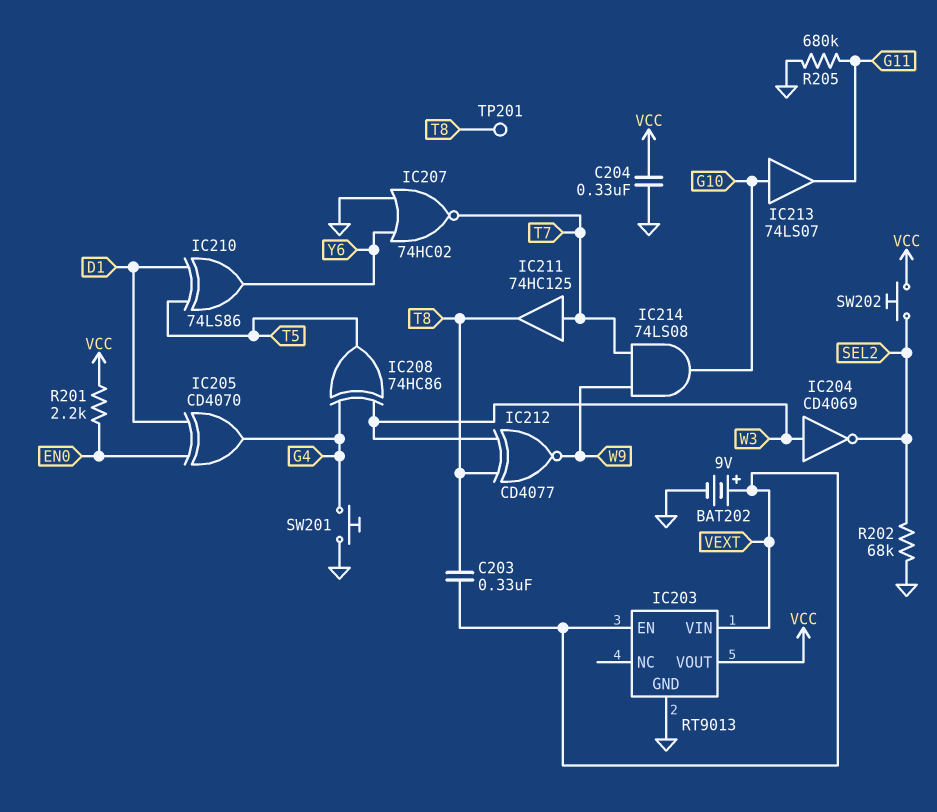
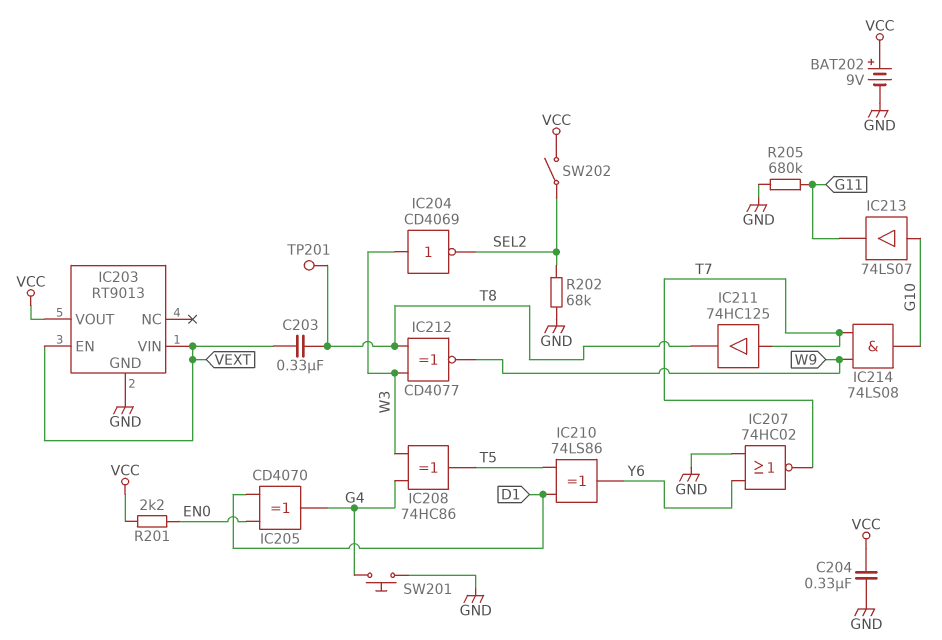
BAT202: 9V (plus VEXT, minus GND) -> 9V (plus VCC, minus GND)
SW202: button (SEL2, VCC) -> switch (SEL2, VCC)

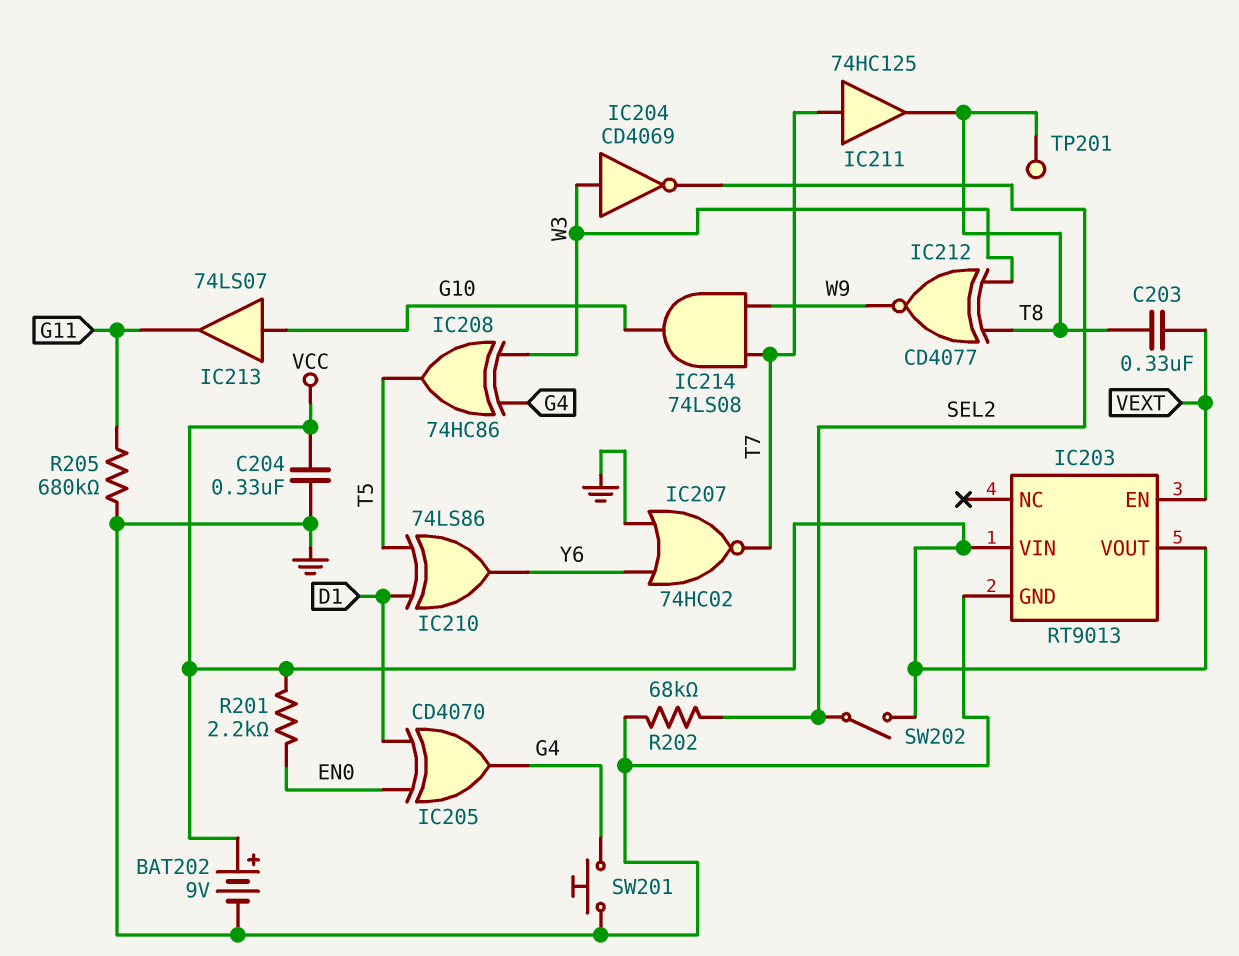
IC203 pin VIN: VEXT -> VCC

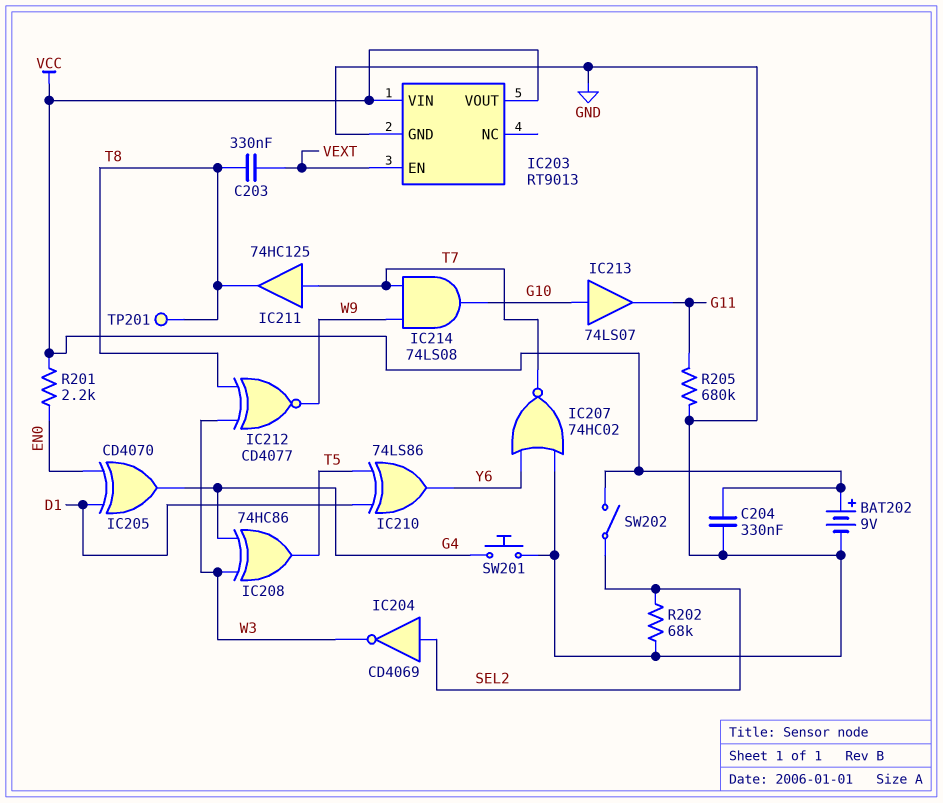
IC204: NOT CD4069 (in W3, out SEL2) -> NOT CD4069 (in SEL2, out W3)

